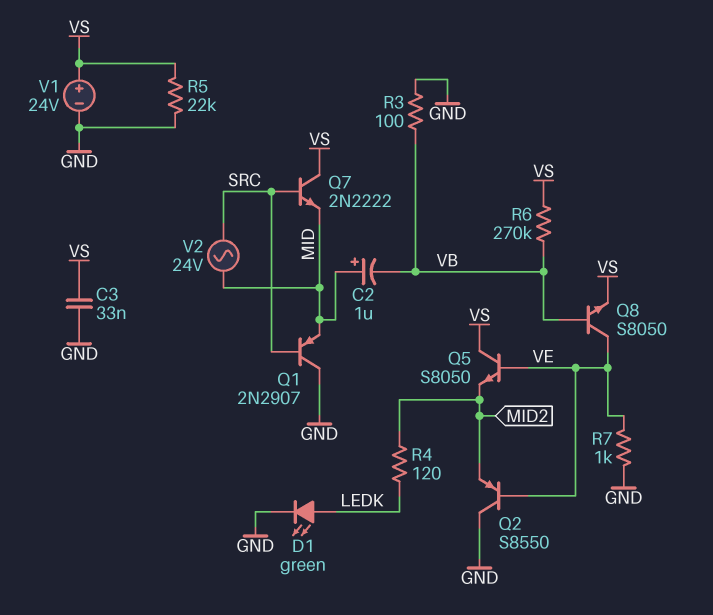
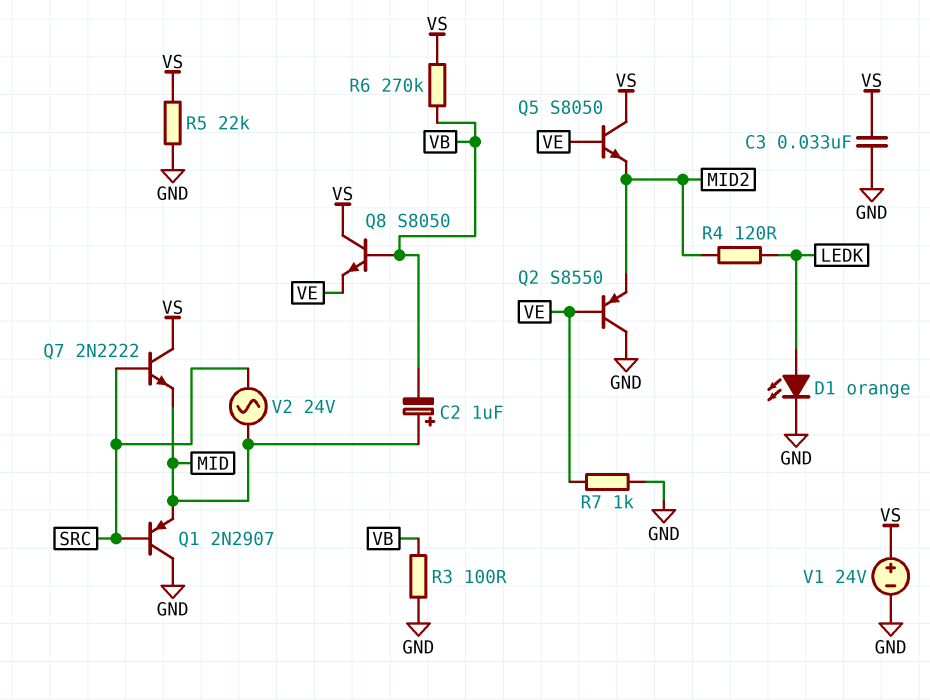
D1: LED green (A LEDK, K GND) -> LED orange (A LEDK, K GND)
Q8: NPN S8050 (B VB, C VE, E VS) -> NPN S8050 (B VB, C VS, E VE)

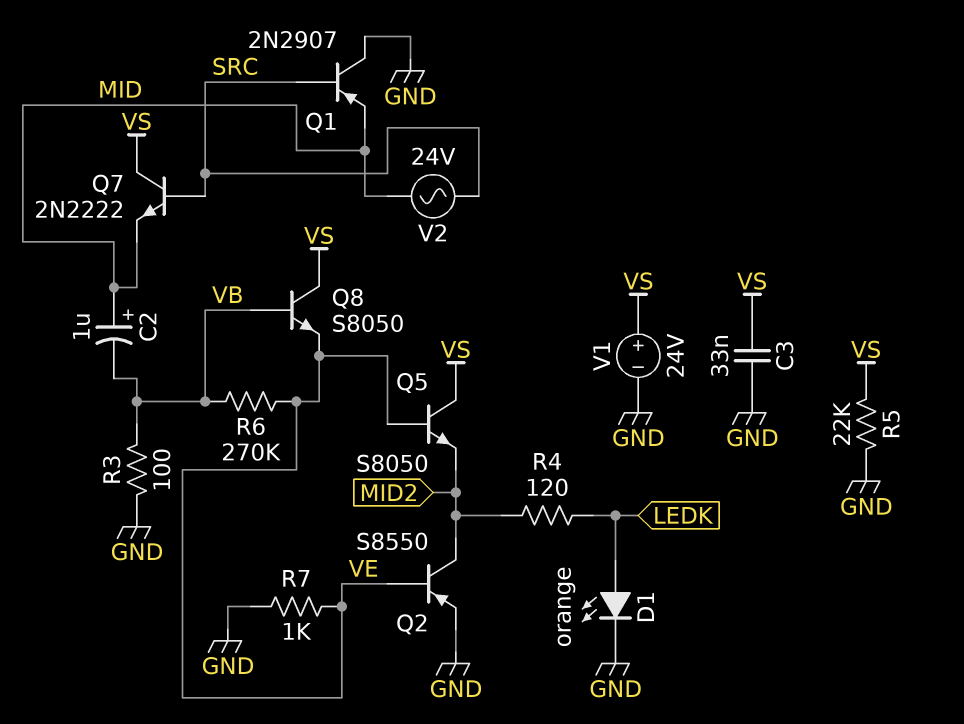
Q2: PNP S8550 (B VE, C GND, E MID2) -> PNP S8550 (B VE, C MID2, E GND)
R6: 270k (VB, VS) -> 270k (VB, VE)

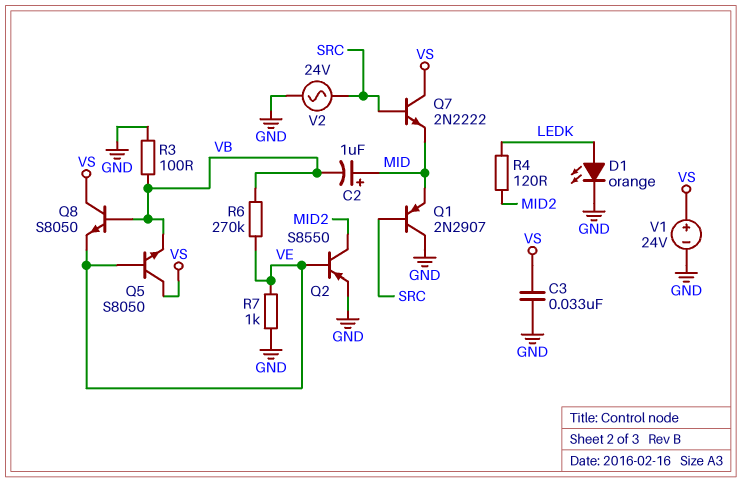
Q5: NPN S8050 (B VE, C VS, E MID2) -> NPN S8050 (B VE, C VS, E VB)
R5: 22k (GND, VS) -> none
V2: AC 24V (MID, SRC) -> AC 24V (GND, SRC)

